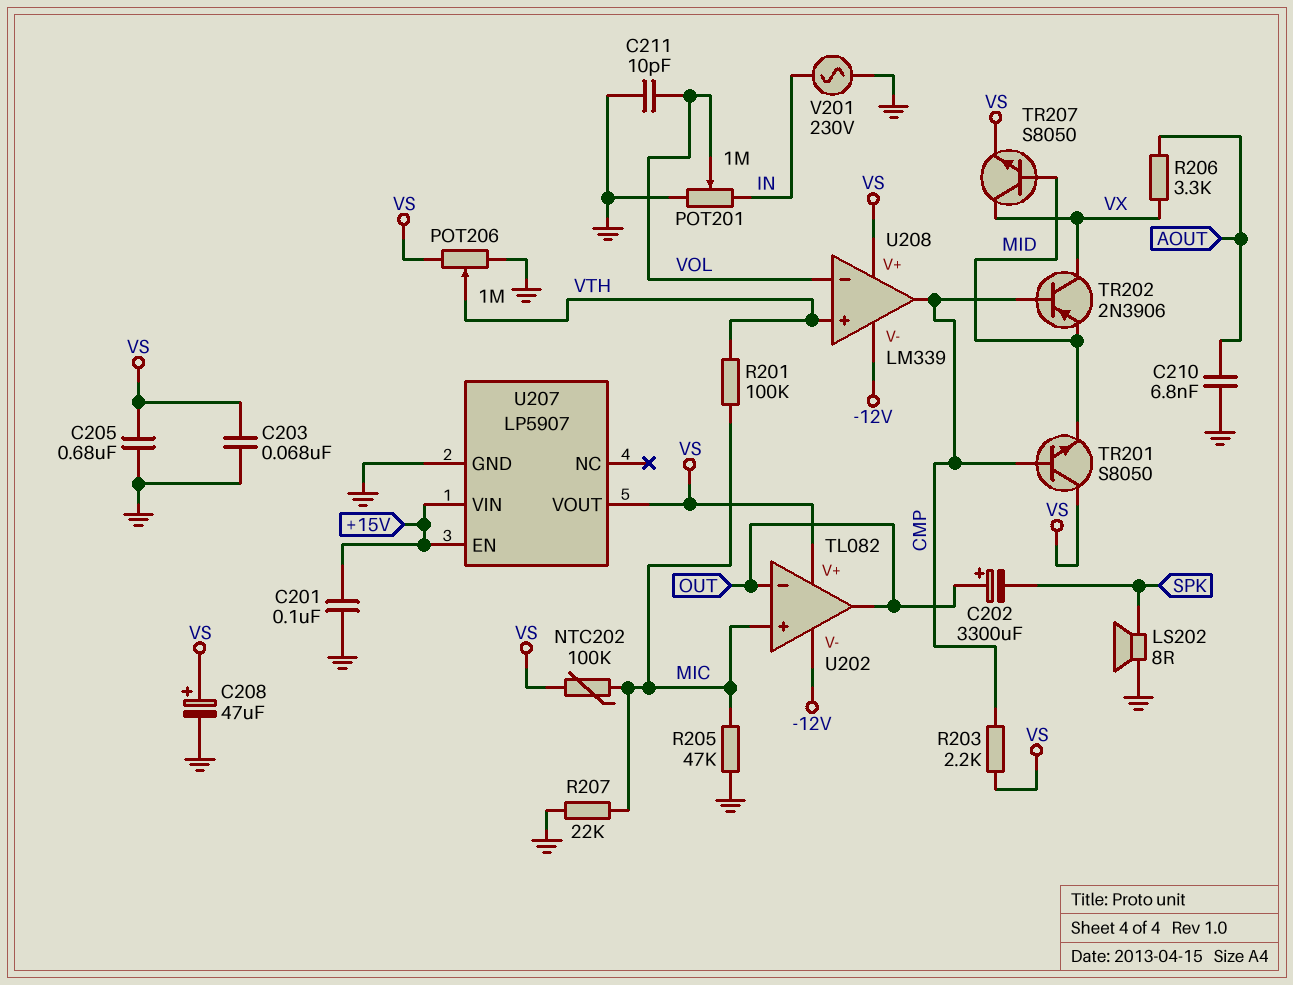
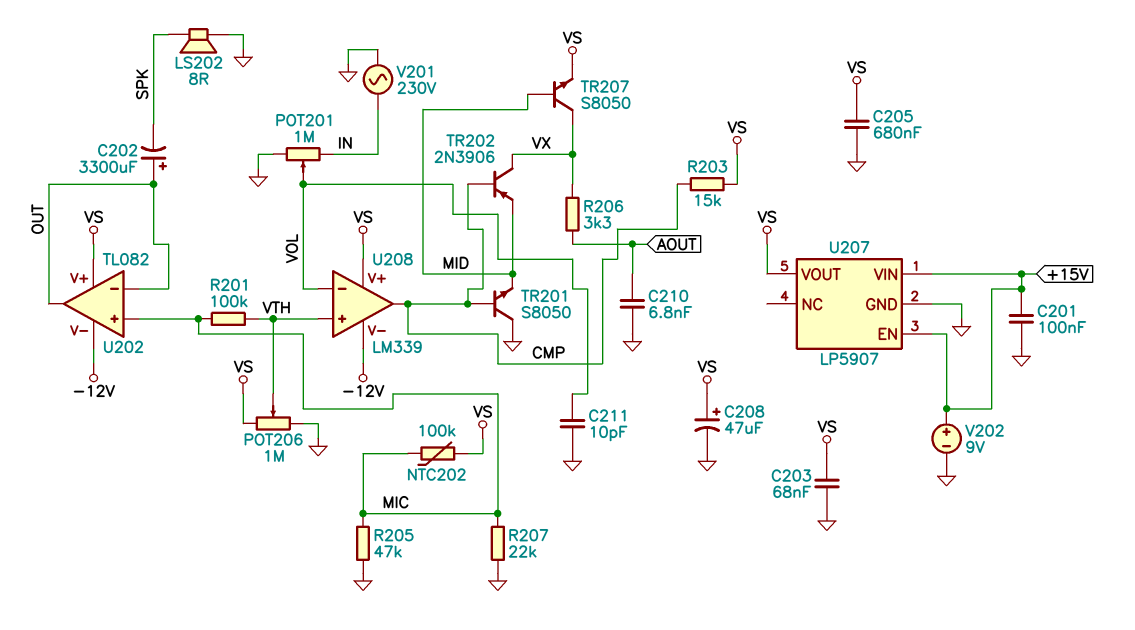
R203: 2.2k (CMP, VS) -> 15k (CMP, VS)
TR201: NPN S8050 (B CMP, C VS, E MID) -> NPN S8050 (B CMP, C GND, E MID)
V202: none -> 9V (plus +15V, minus GND)

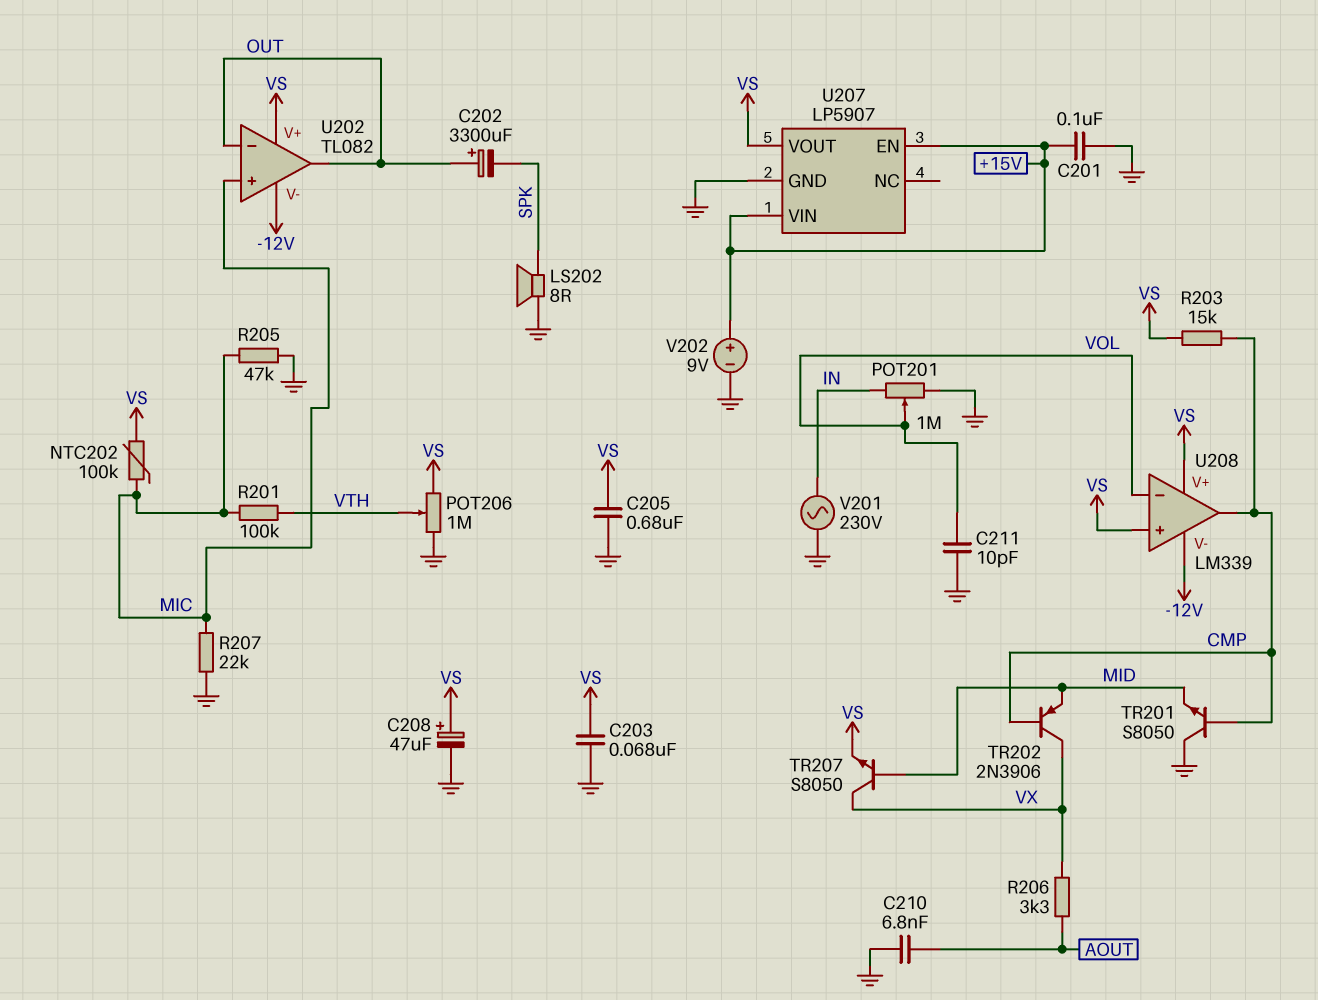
U208 pin in+: VTH -> VS

